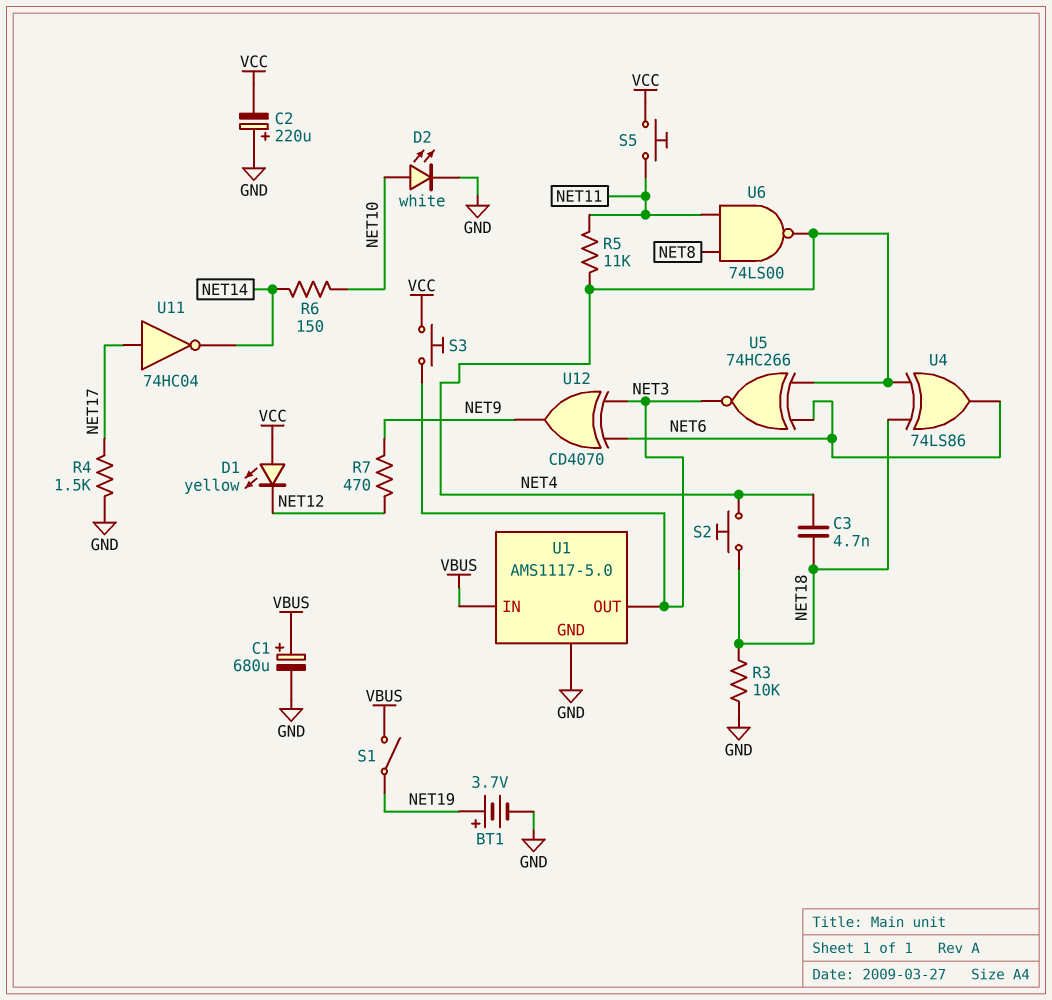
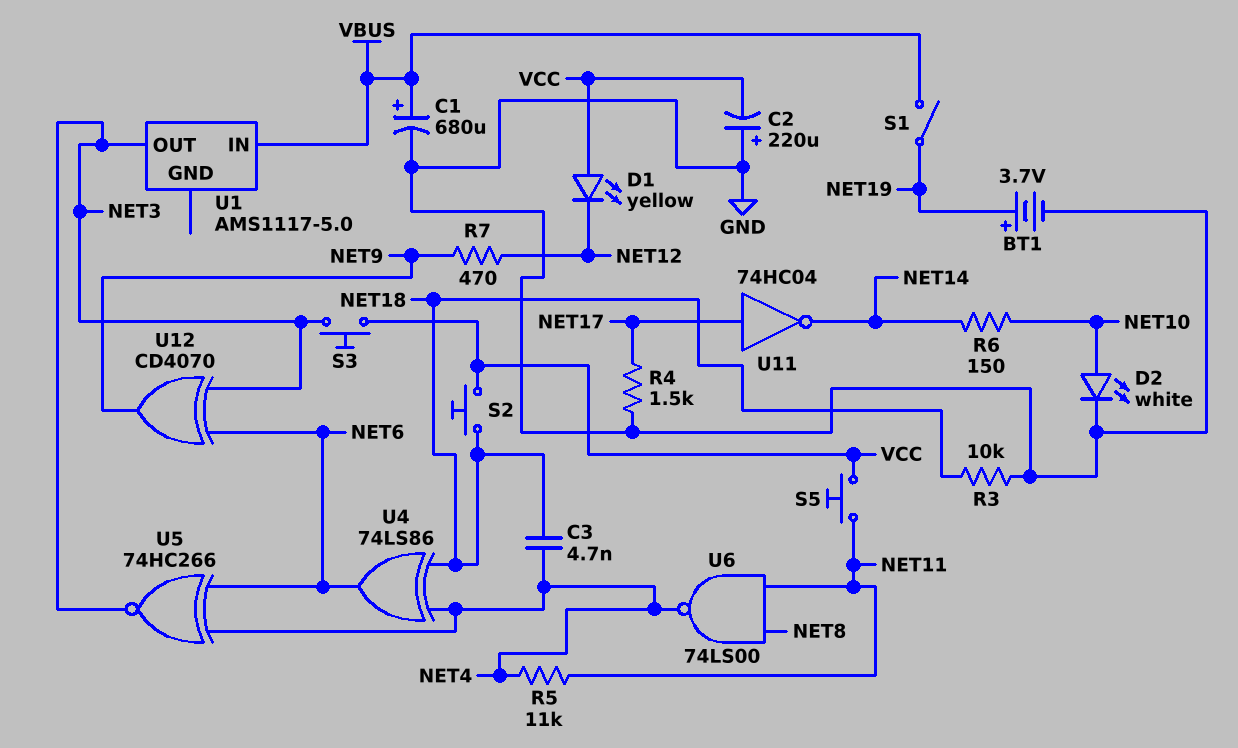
S2: button (NET4, NET18) -> button (NET18, VCC)
U1 pin GND: GND -> none

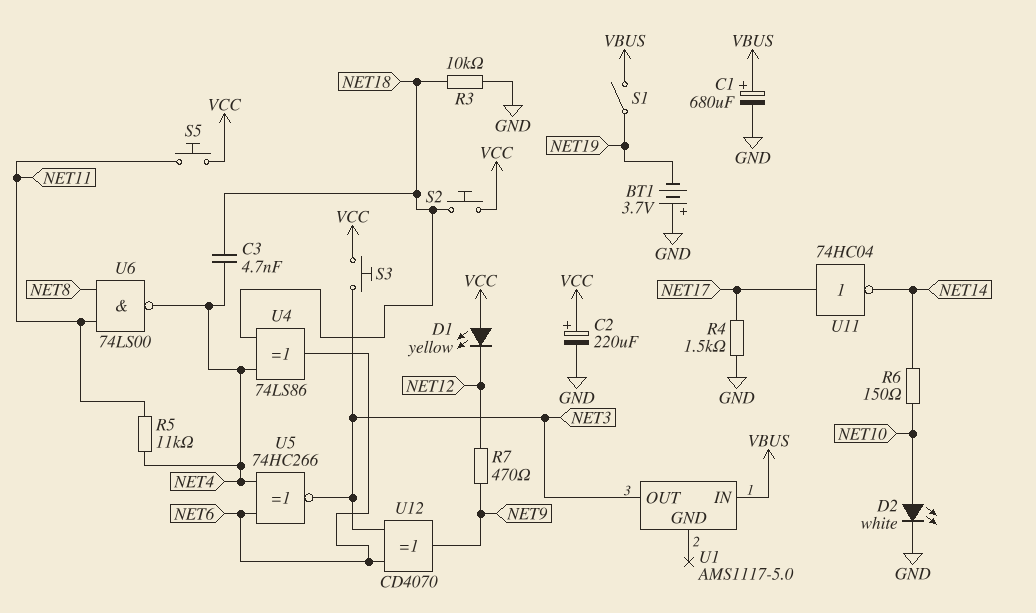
BT1: 3.7V (plus NET19, minus GND) -> 3.7V (plus GND, minus NET19)
C2: 220uF (plus GND, minus VCC) -> 220uF (plus VCC, minus GND)

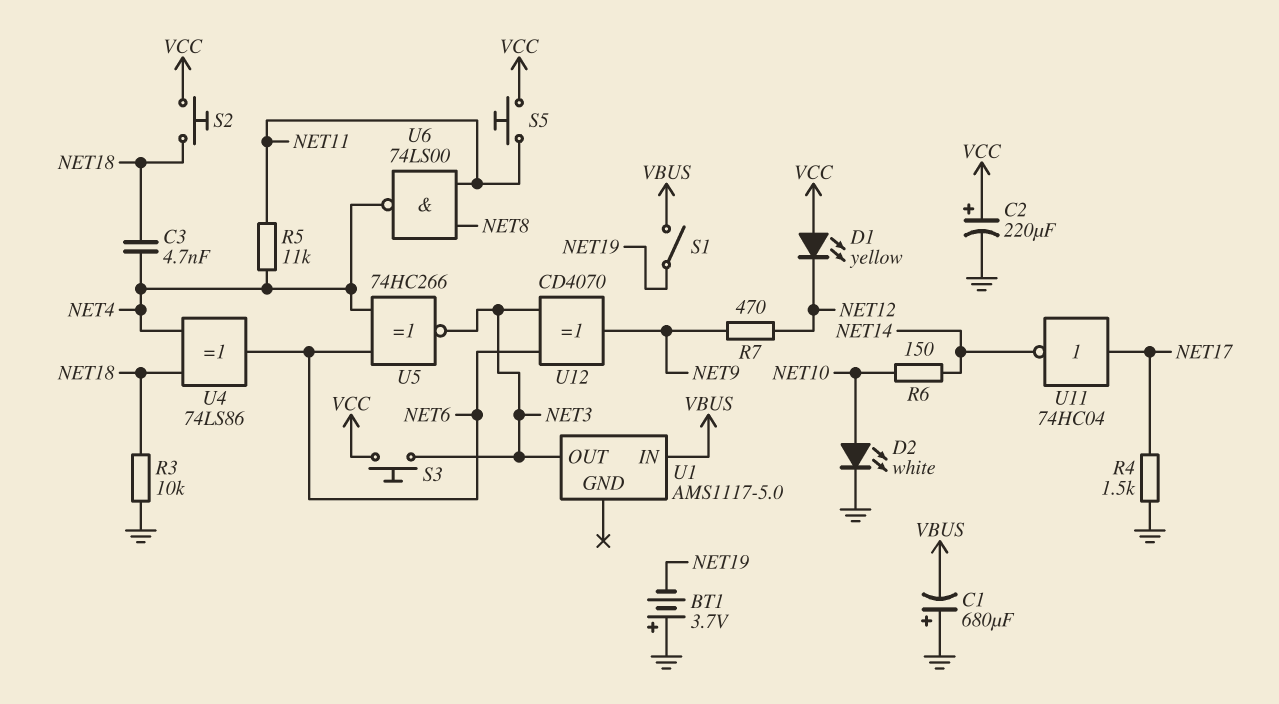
C1: 680uF (plus VBUS, minus GND) -> 680uF (plus GND, minus VBUS)

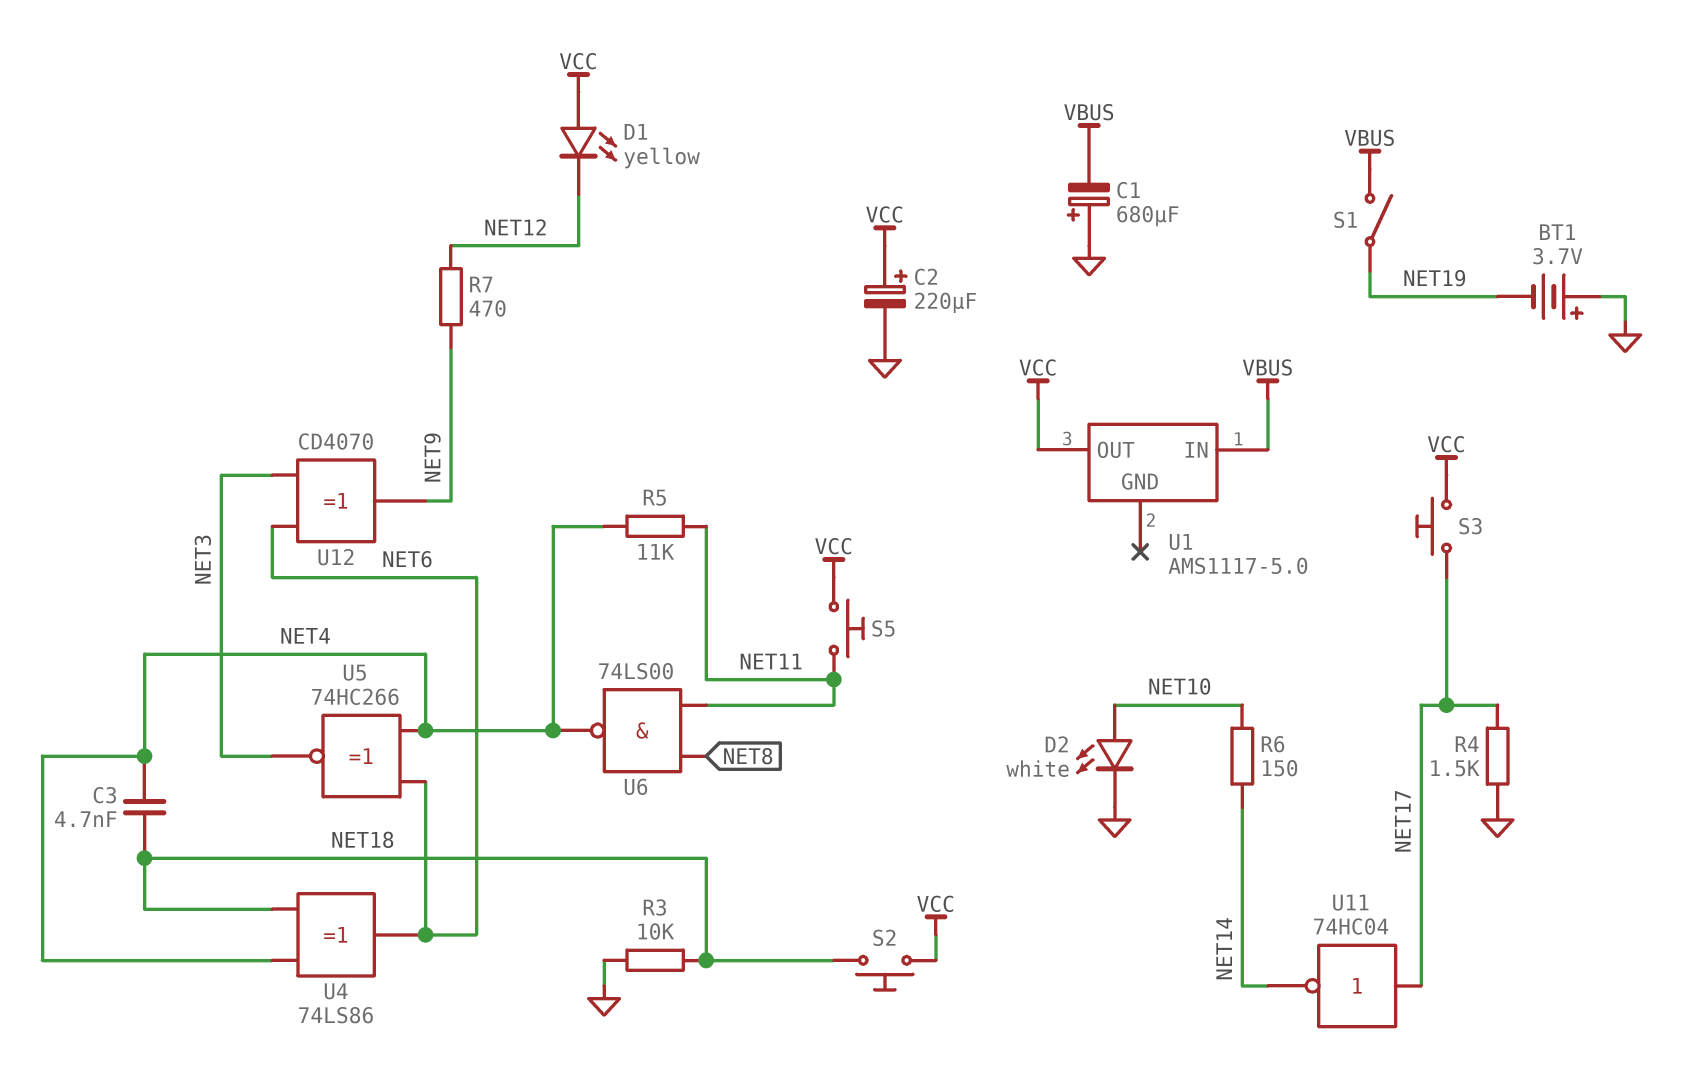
S3: button (NET3, VCC) -> button (NET17, VCC)
U1 pin OUT: NET3 -> VCC

